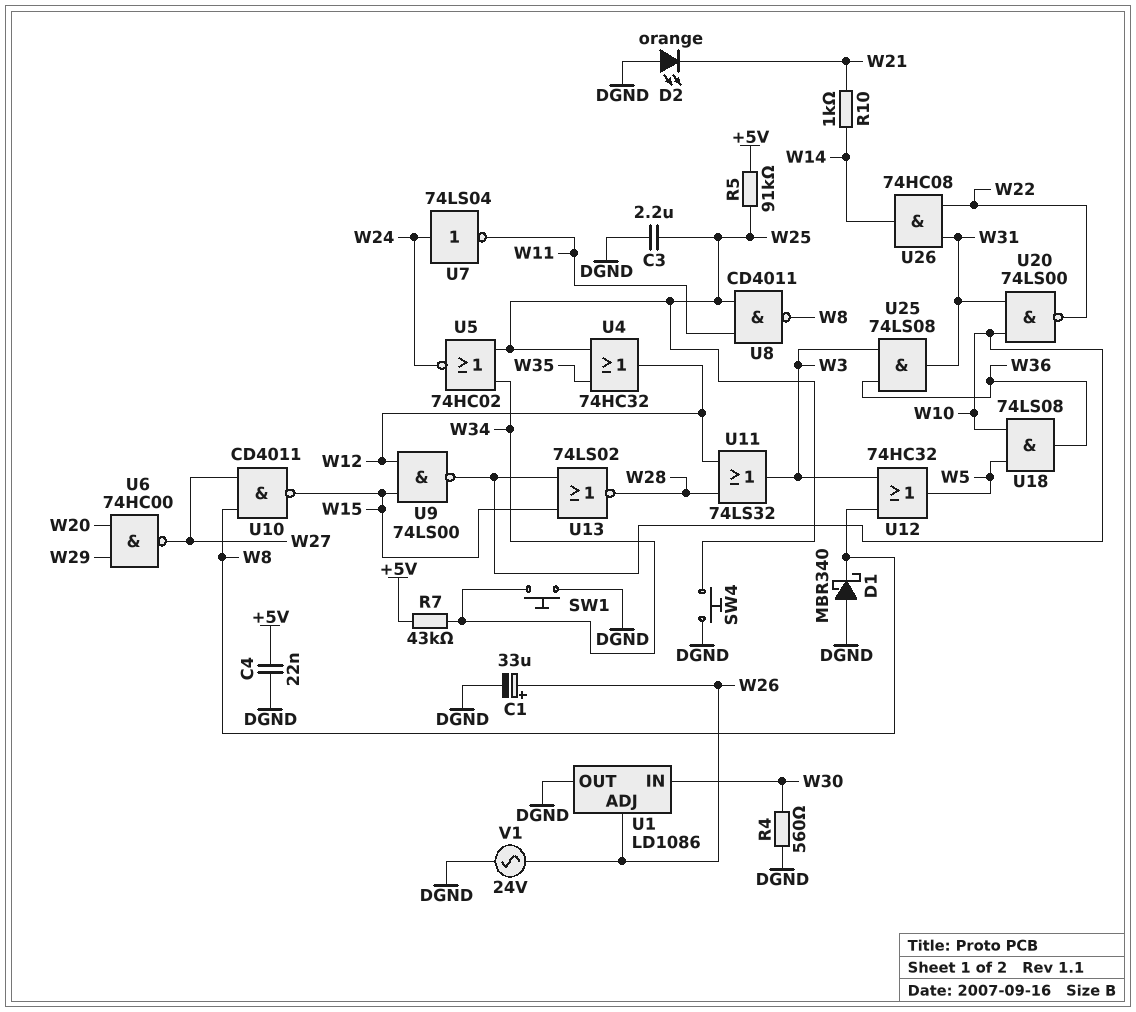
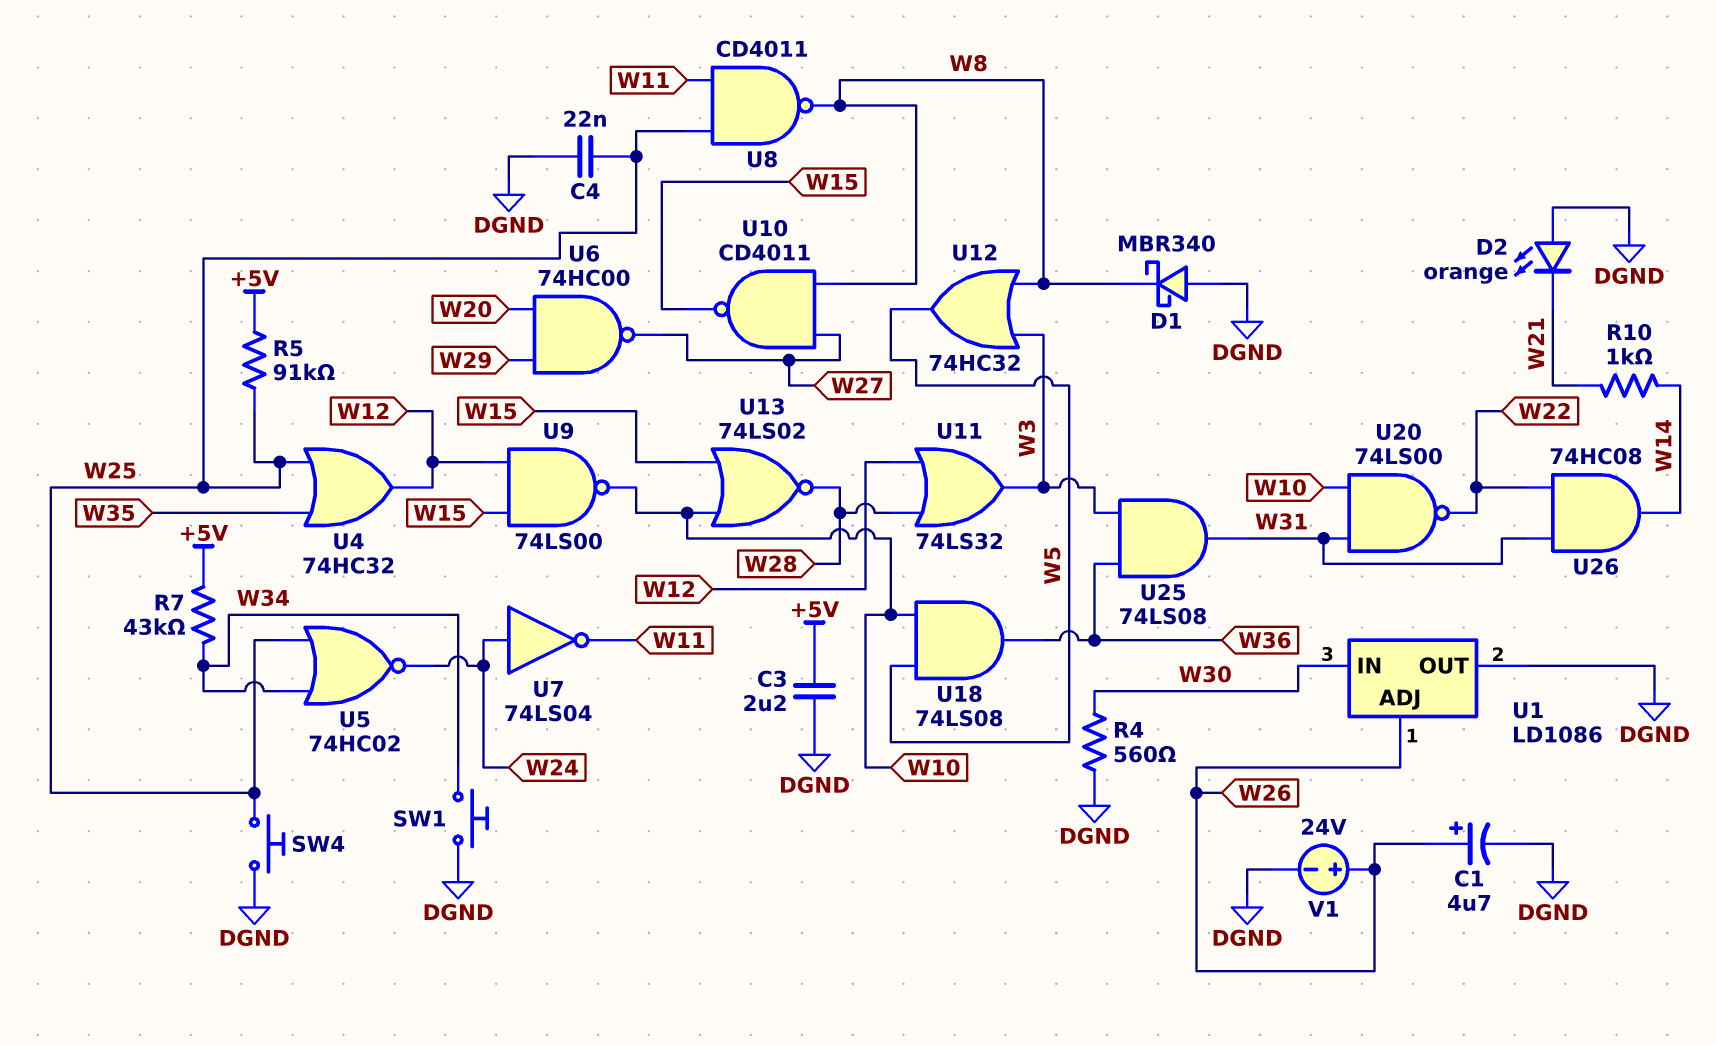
C1: 33uF (plus W26, minus DGND) -> 4.7uF (plus W26, minus DGND)
C3: 2.2uF (DGND, W25) -> 2.2uF (+5V, DGND)
C4: 22nF (+5V, DGND) -> 22nF (DGND, W25)
V1: AC 24V (DGND, W26) -> 24V (plus W26, minus DGND)

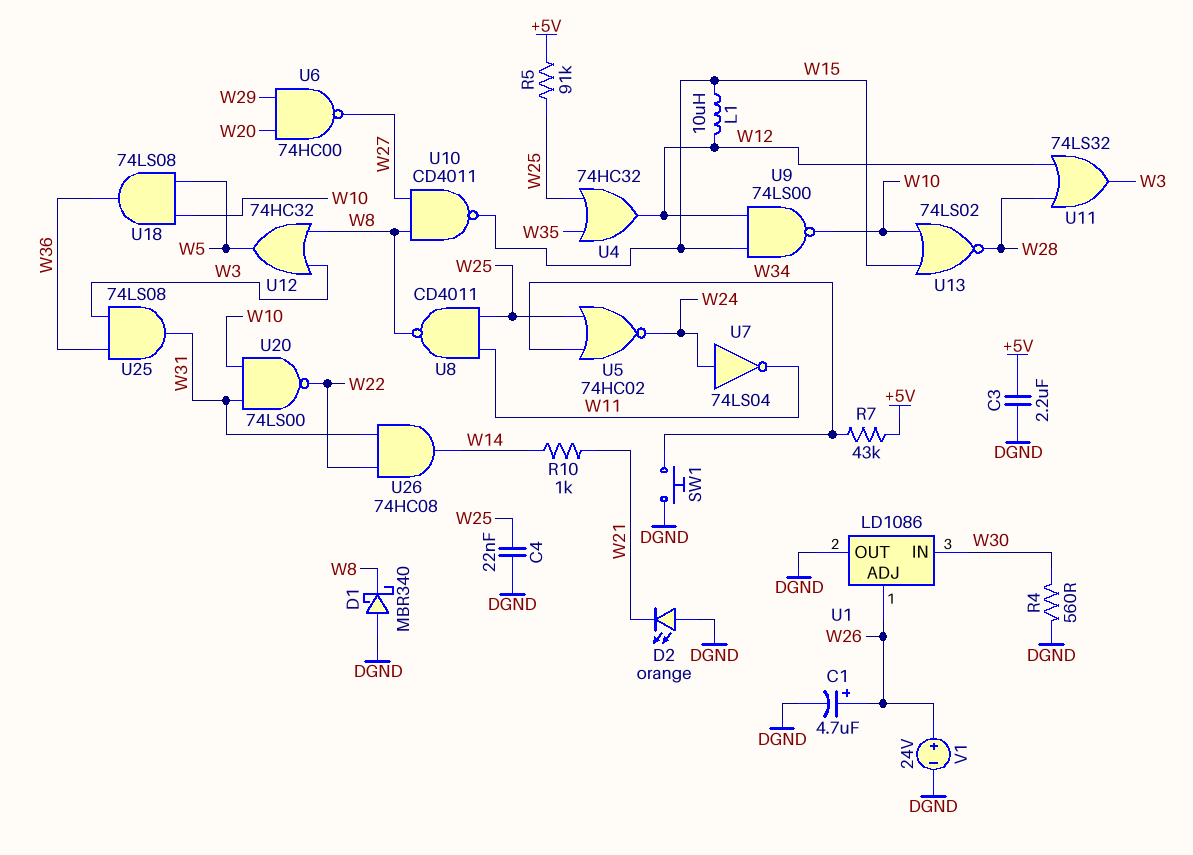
L1: none -> 10uH (W12, W15)
SW4: button (DGND, W25) -> none

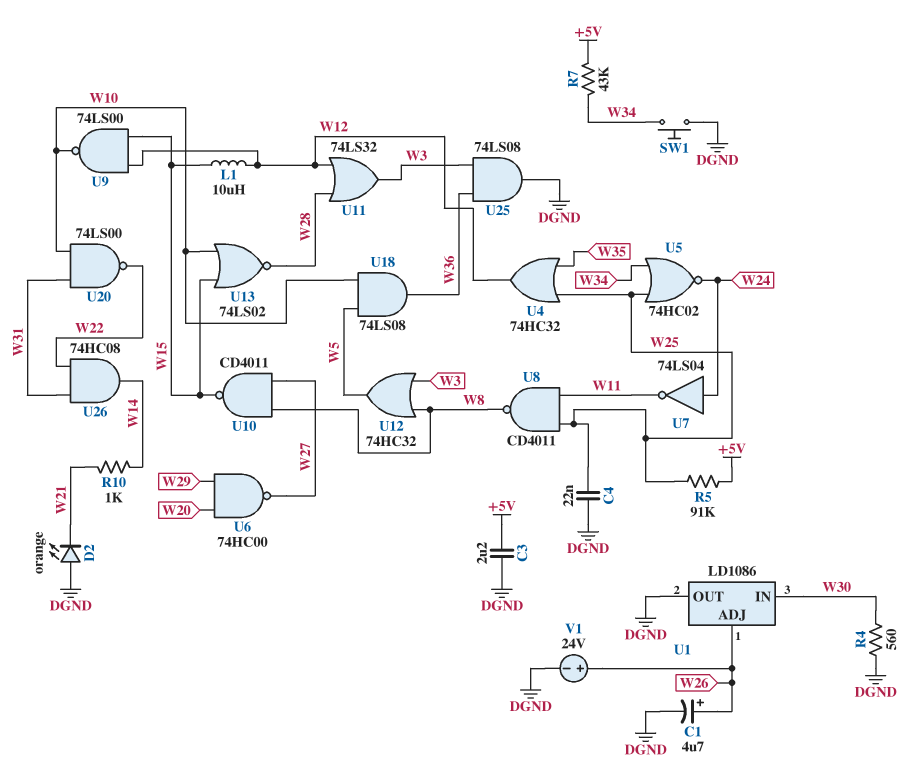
D1: schottky MBR340 (A DGND, K W8) -> none
U25: AND 74LS08 (in W3, in W36, out W31) -> AND 74LS08 (in W3, in W36, out DGND)

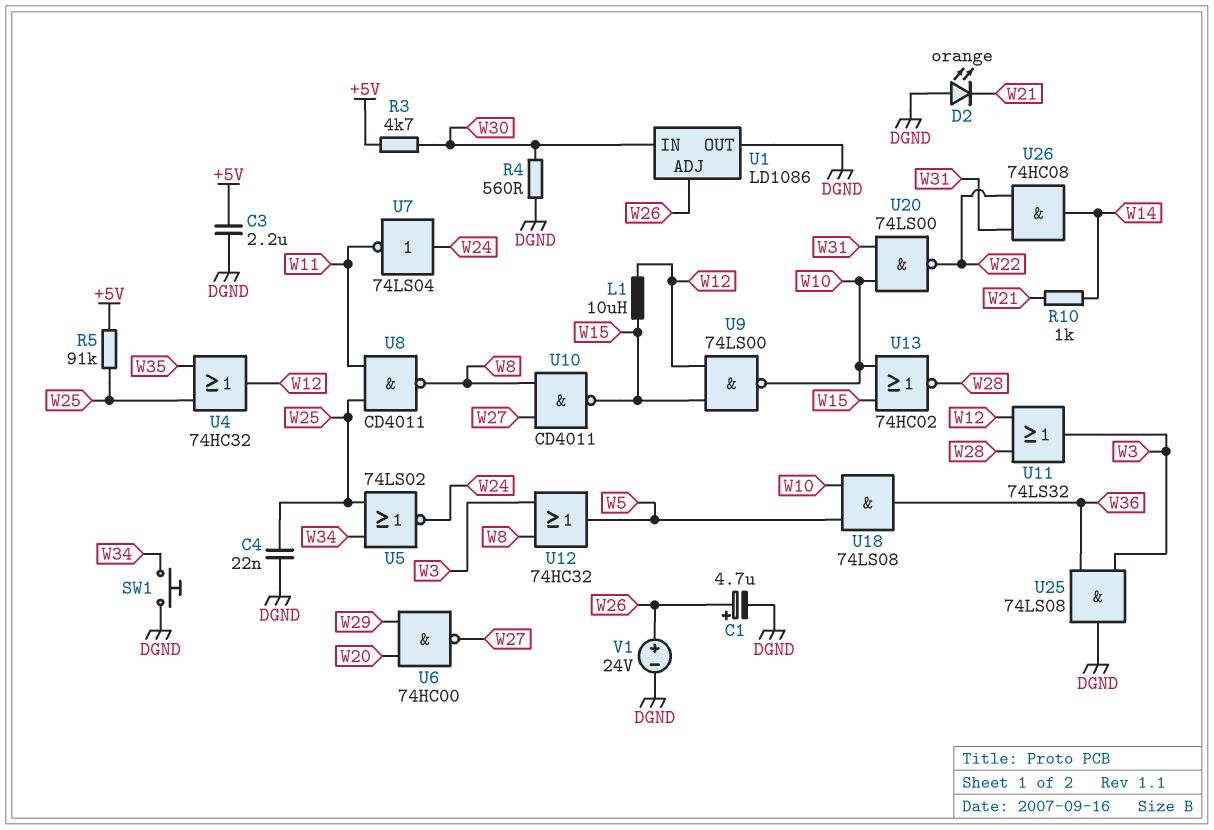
R3: none -> 4.7k (+5V, W30)
R7: 43k (+5V, W34) -> none
U5: NOR 74HC02 (in W25, in W34, out W24) -> NOR 74LS02 (in W25, in W34, out W24)
U13: NOR 74LS02 (in W10, in W15, out W28) -> NOR 74HC02 (in W10, in W15, out W28)

